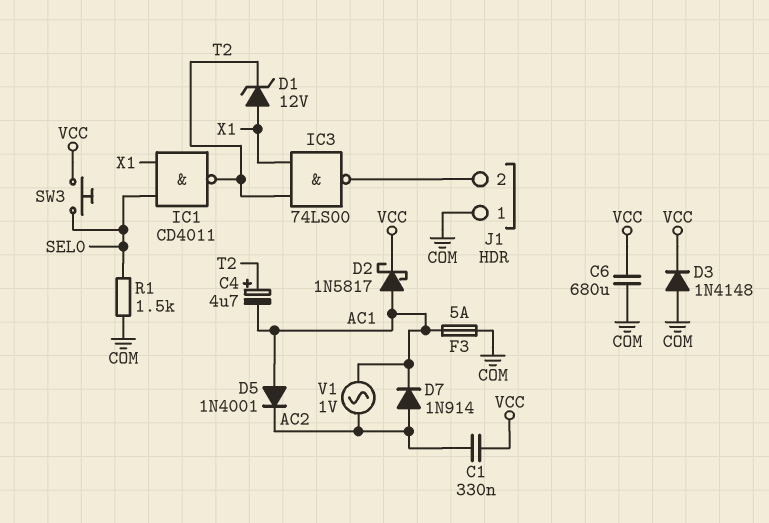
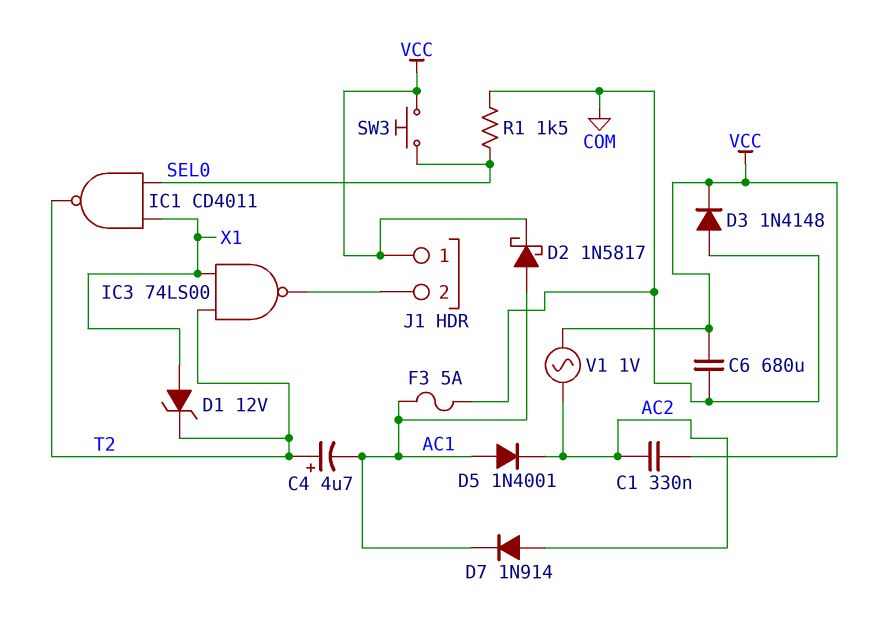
J1 pin 1: COM -> VCC
V1: AC 1V (AC1, AC2) -> AC 1V (AC2, VCC)

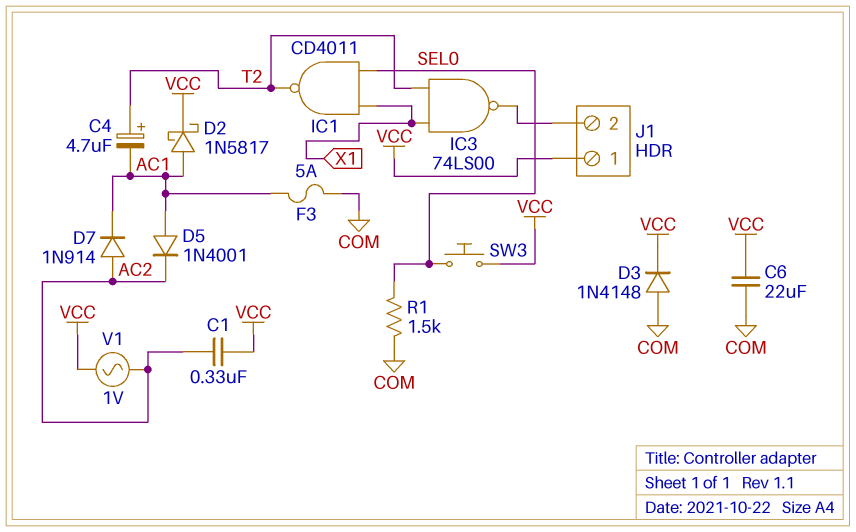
C6: 680uF (COM, VCC) -> 22uF (COM, VCC)
D1: zener 12V (A X1, K T2) -> none

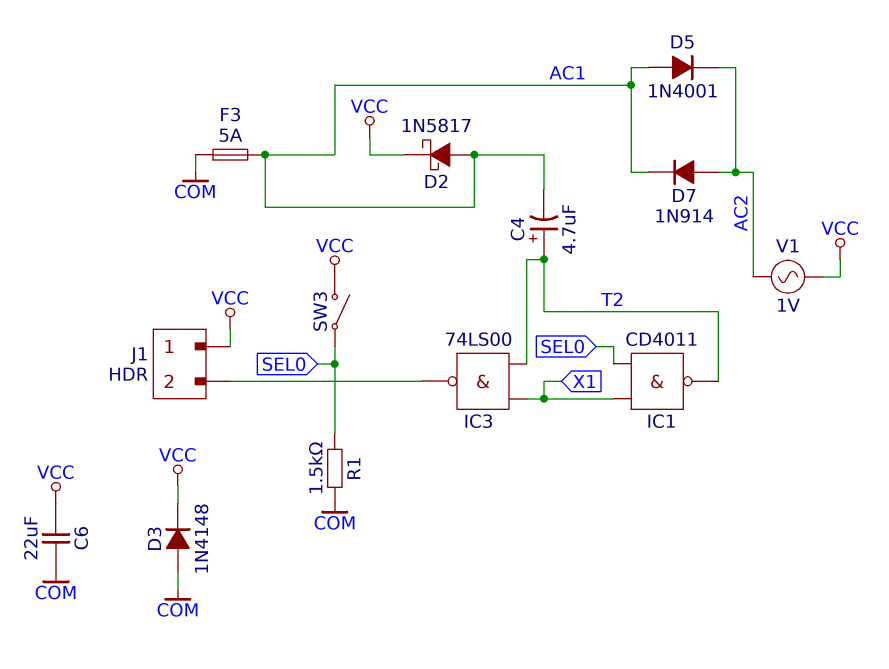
C1: 330nF (AC2, VCC) -> none
SW3: button (SEL0, VCC) -> switch (SEL0, VCC)

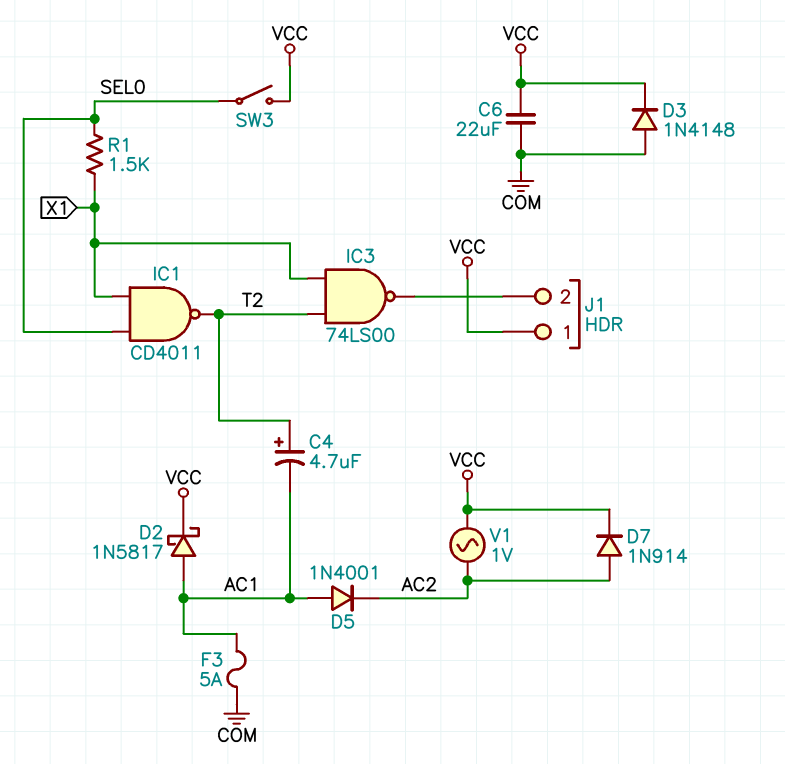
D7: diode 1N914 (A AC2, K AC1) -> diode 1N914 (A AC2, K VCC)
R1: 1.5k (COM, SEL0) -> 1.5k (SEL0, X1)

